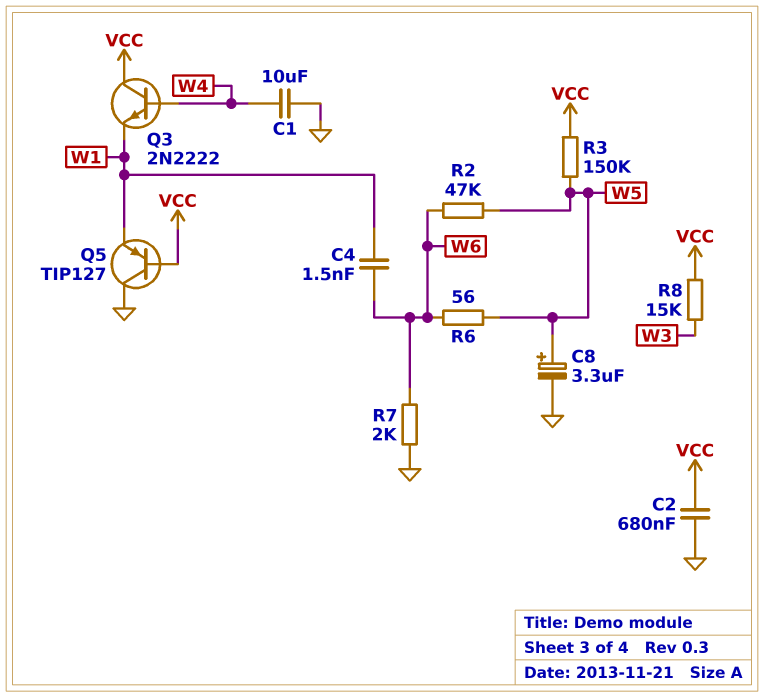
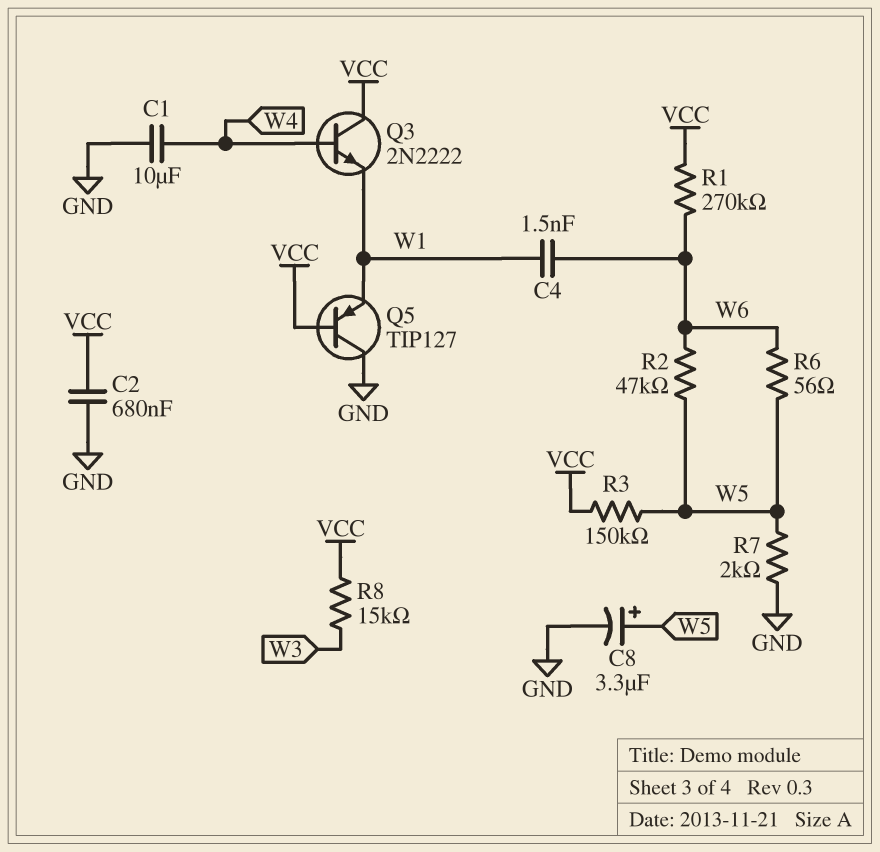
R1: none -> 270k (VCC, W6)
R7: 2k (GND, W6) -> 2k (GND, W5)

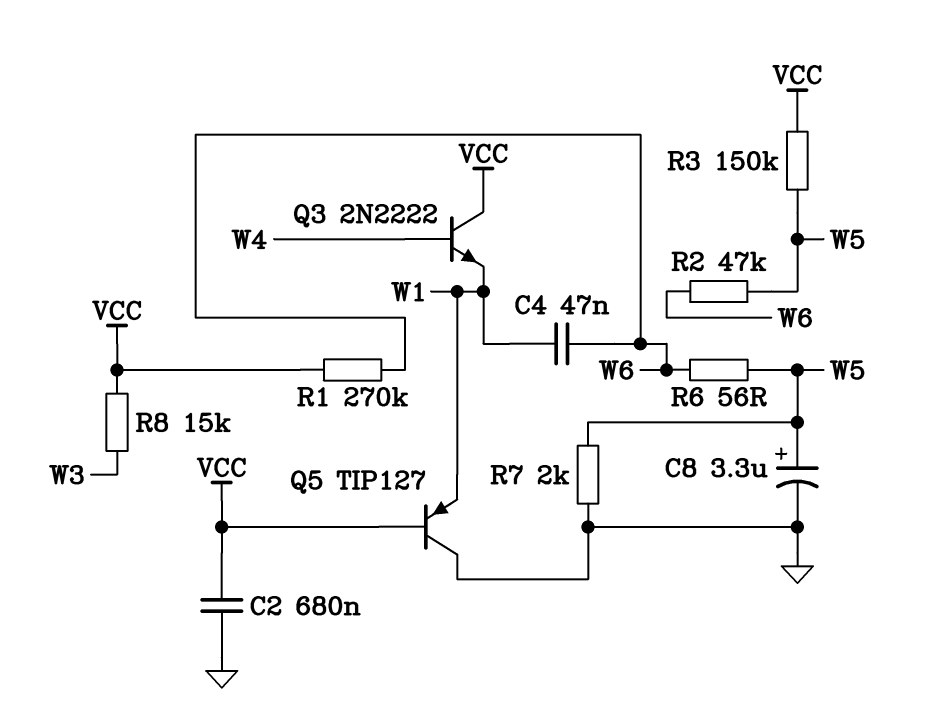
C1: 10uF (GND, W4) -> none
C4: 1.5nF (W1, W6) -> 47nF (W1, W6)

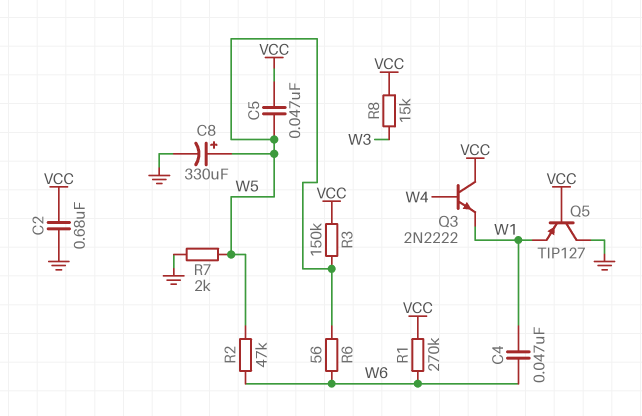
C5: none -> 47nF (VCC, W5)
C8: 3.3uF (plus W5, minus GND) -> 330uF (plus W5, minus GND)

